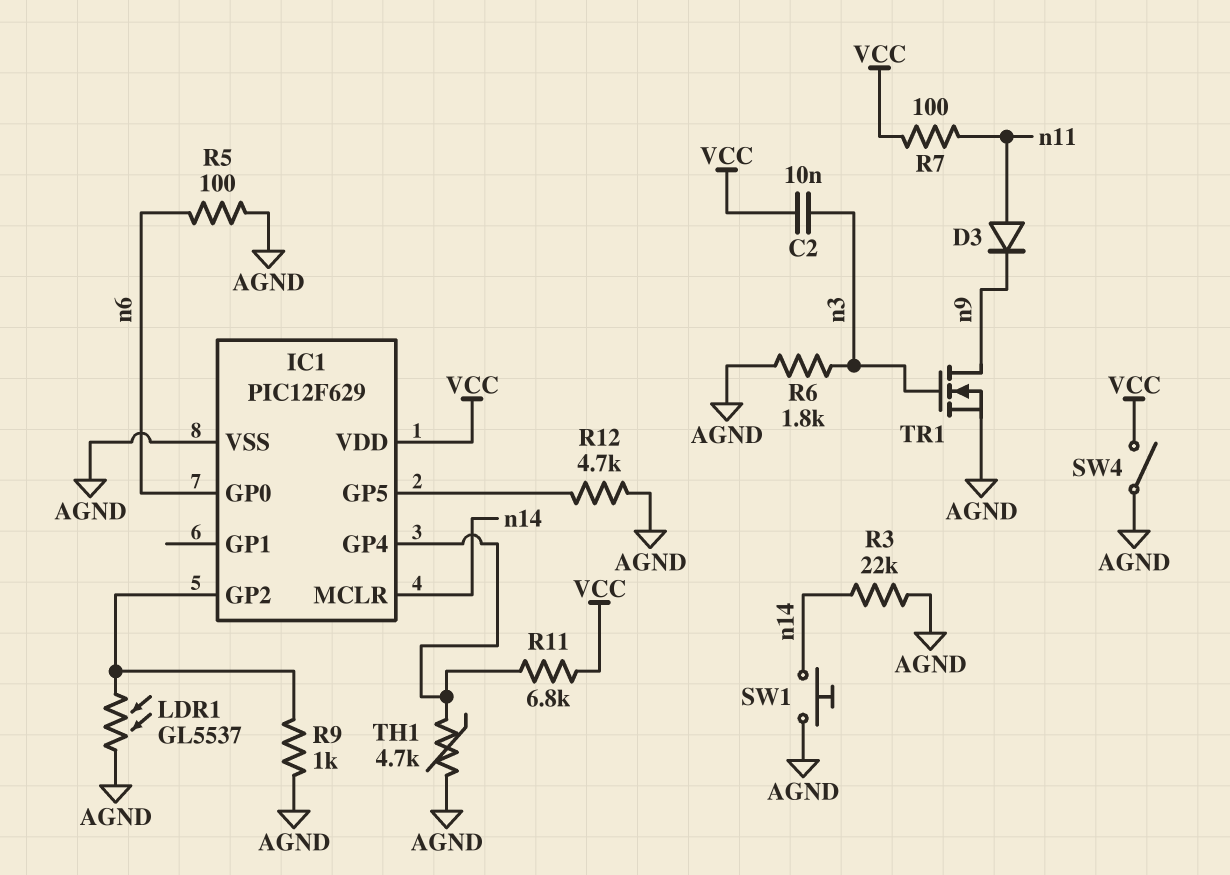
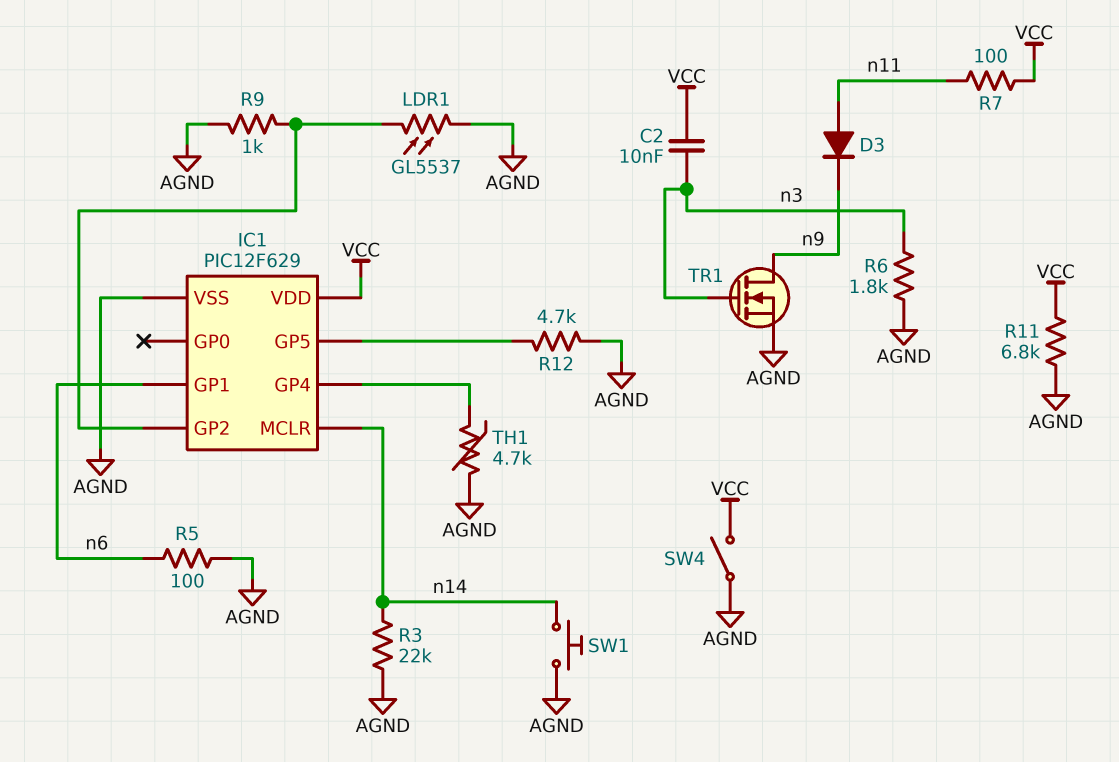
IC1 pin GP0: n6 -> none
IC1 pin GP1: none -> n6
R11: 6.8k (IC1/GP4, VCC) -> 6.8k (AGND, VCC)

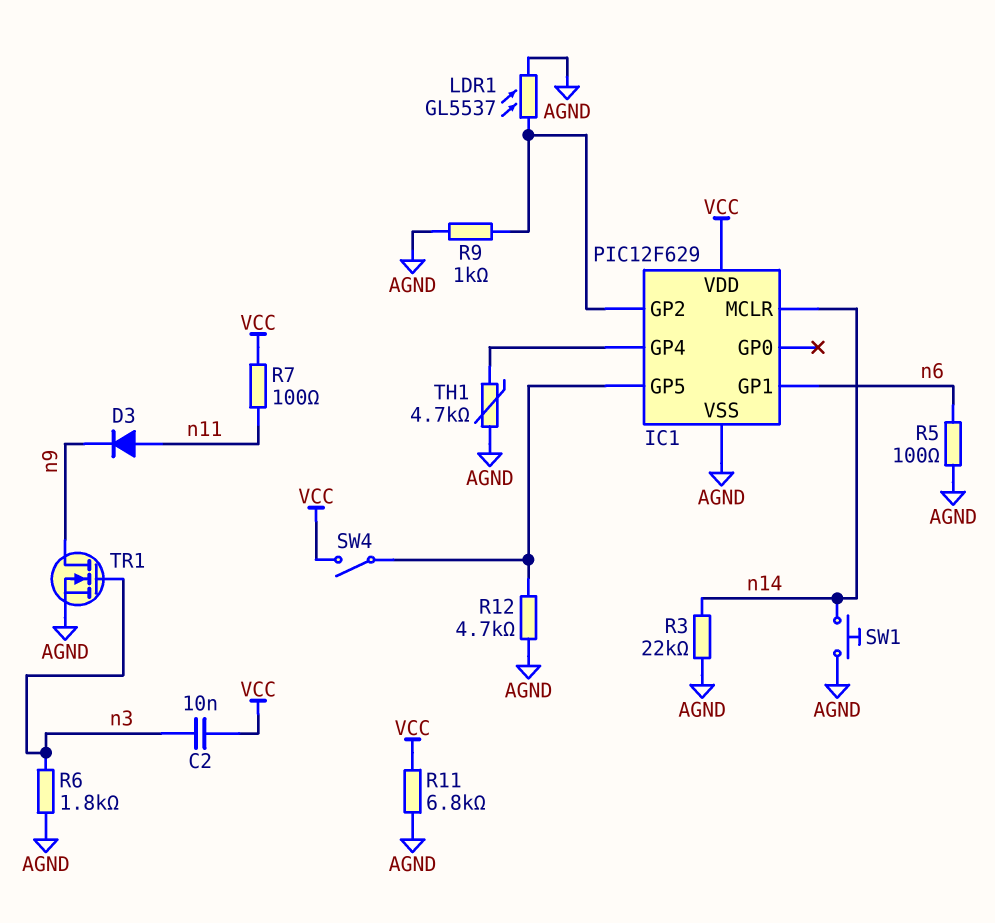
SW4: switch (AGND, VCC) -> switch (IC1/GP5, VCC)

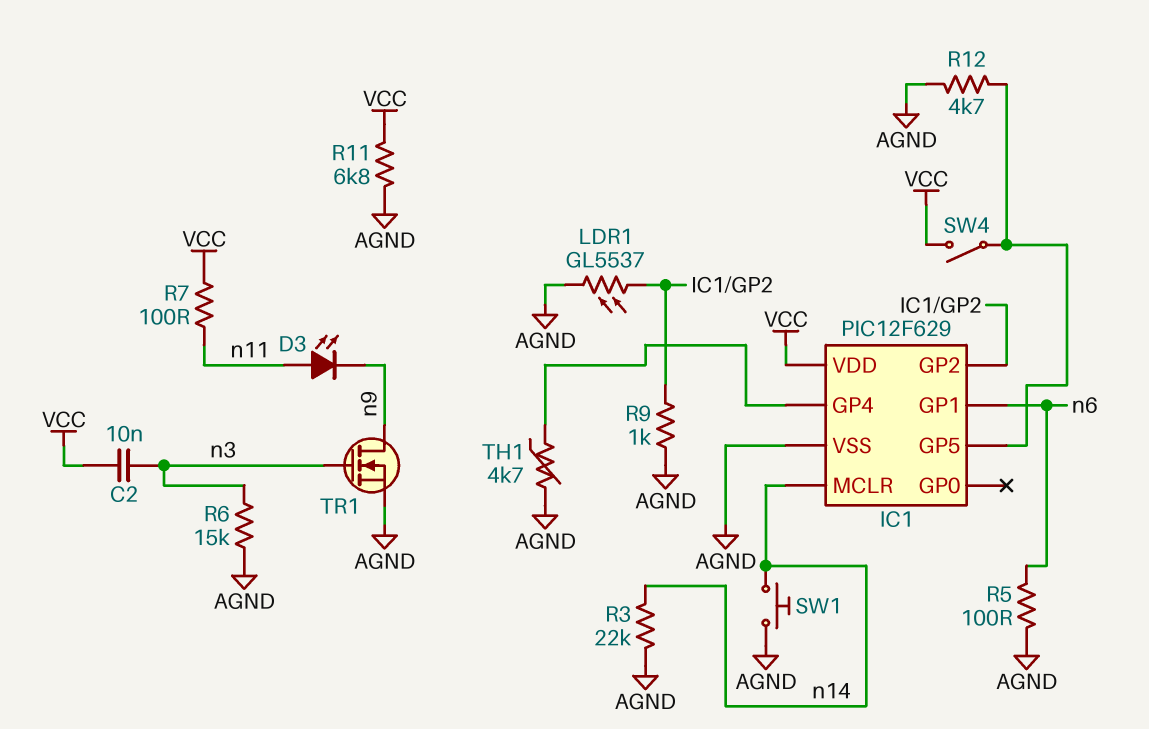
D3: diode (A n11, K n9) -> LED (A n11, K n9)
R6: 1.8k (AGND, n3) -> 15k (AGND, n3)

